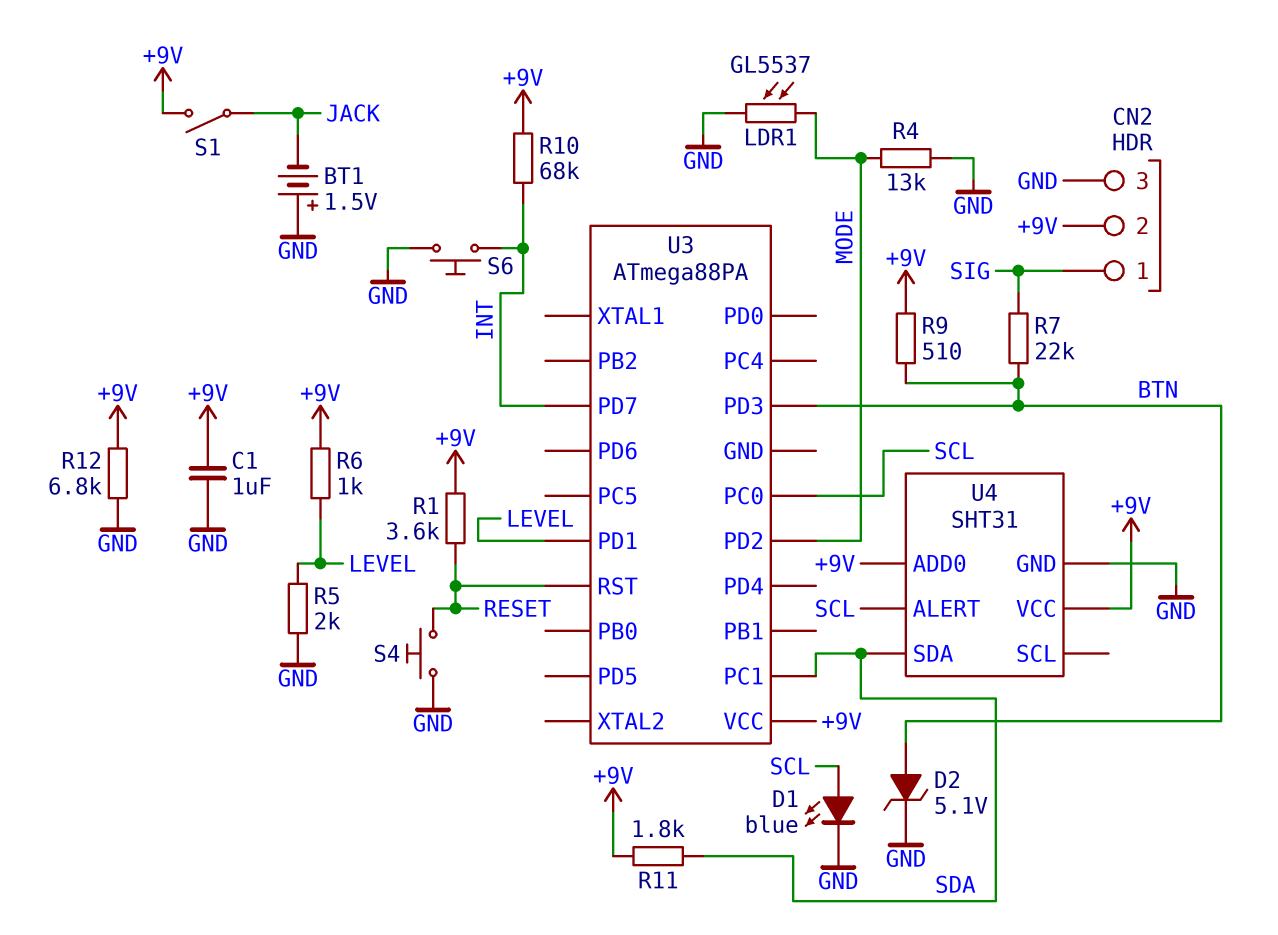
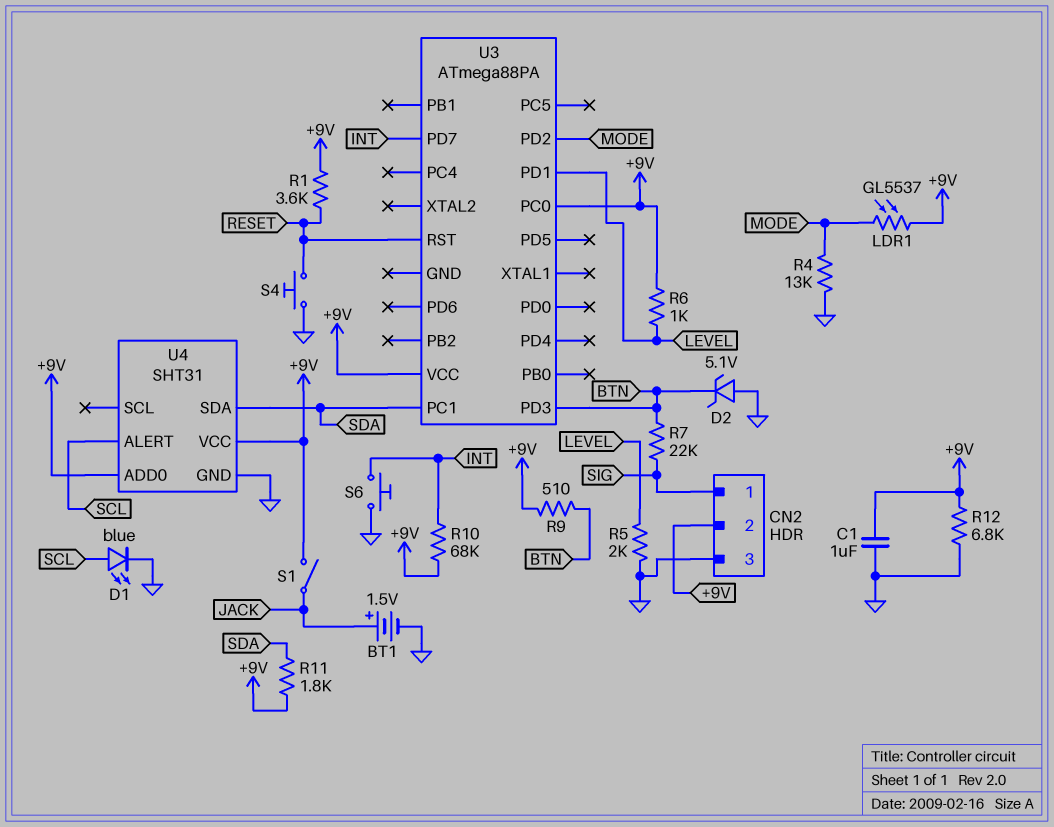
BT1: 1.5V (plus GND, minus JACK) -> 1.5V (plus JACK, minus GND)
D2: zener 5.1V (A BTN, K GND) -> zener 5.1V (A GND, K BTN)
LDR1: GL5537 (GND, MODE) -> GL5537 (+9V, MODE)
U3 pin PC0: SCL -> +9V

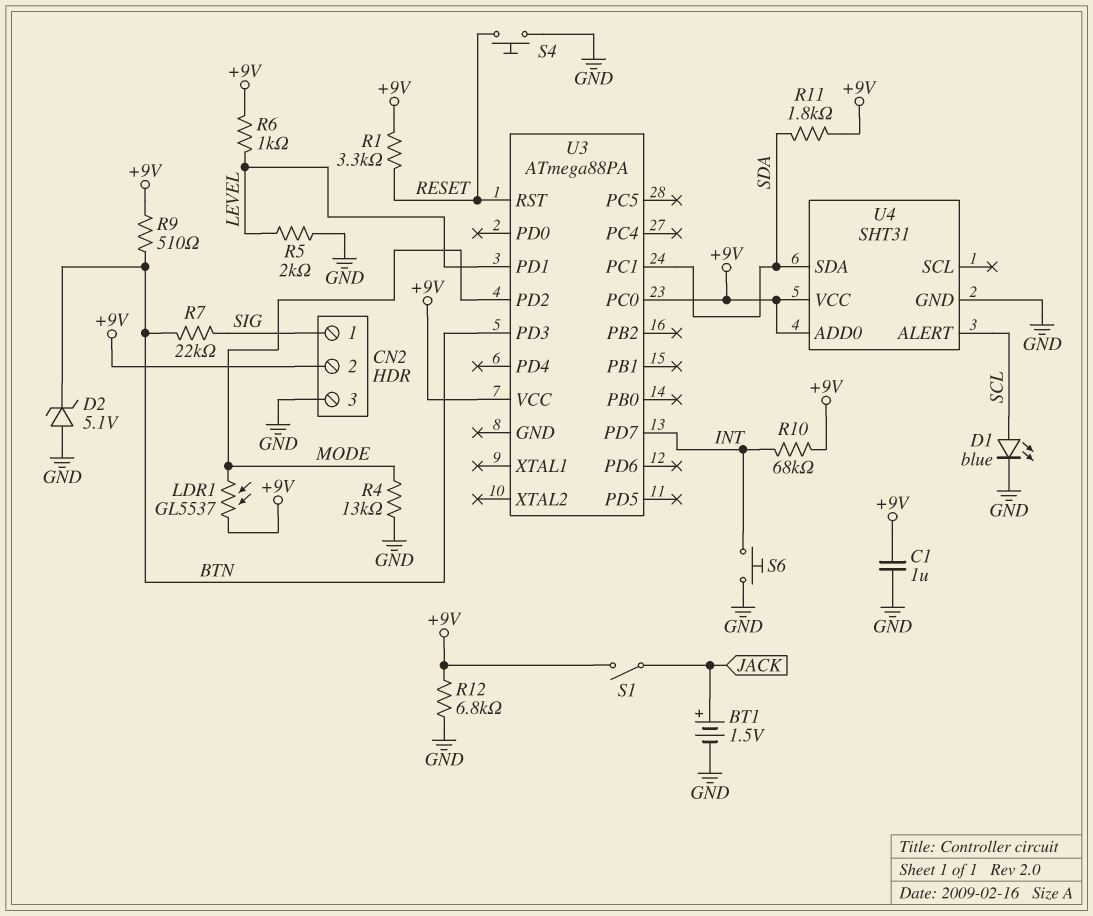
R1: 3.6k (+9V, RESET) -> 3.3k (+9V, RESET)

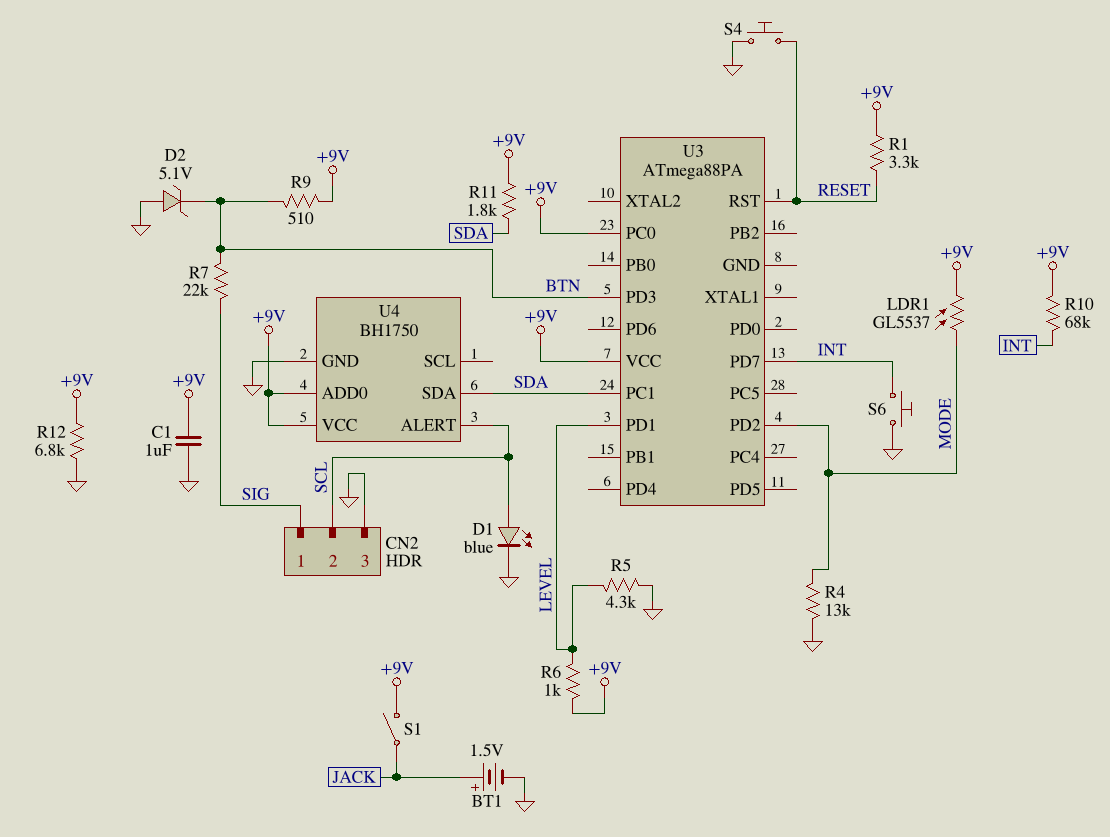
CN2 pin 2: +9V -> SCL
R5: 2k (GND, LEVEL) -> 4.3k (GND, LEVEL)
U4: SHT31 -> BH1750

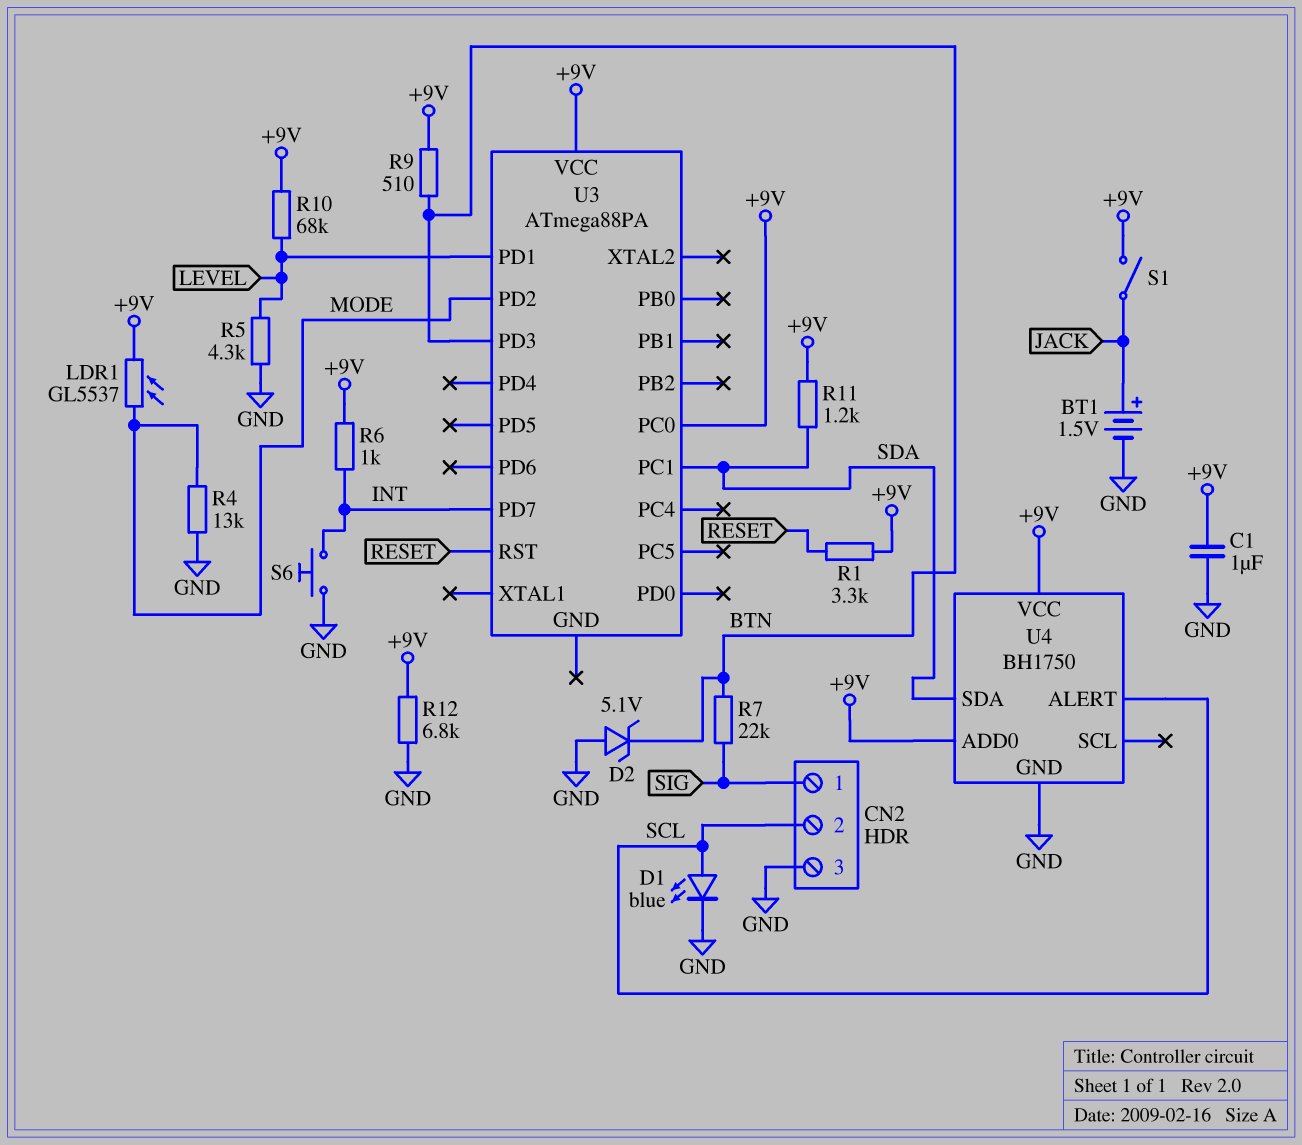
R6: 1k (+9V, LEVEL) -> 1k (+9V, INT)
R10: 68k (+9V, INT) -> 68k (+9V, LEVEL)
R11: 1.8k (+9V, SDA) -> 1.2k (+9V, SDA)
S4: button (GND, RESET) -> none

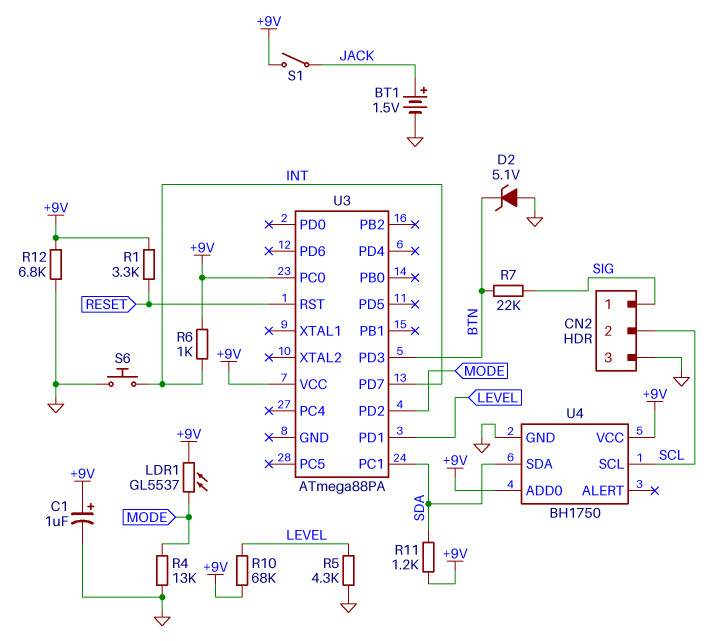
C1: 1uF (+9V, GND) -> 1uF (plus +9V, minus GND)
D1: LED blue (A SCL, K GND) -> none
R9: 510 (+9V, BTN) -> none
U4 pin ALERT: SCL -> none
U4 pin SCL: none -> SCL

